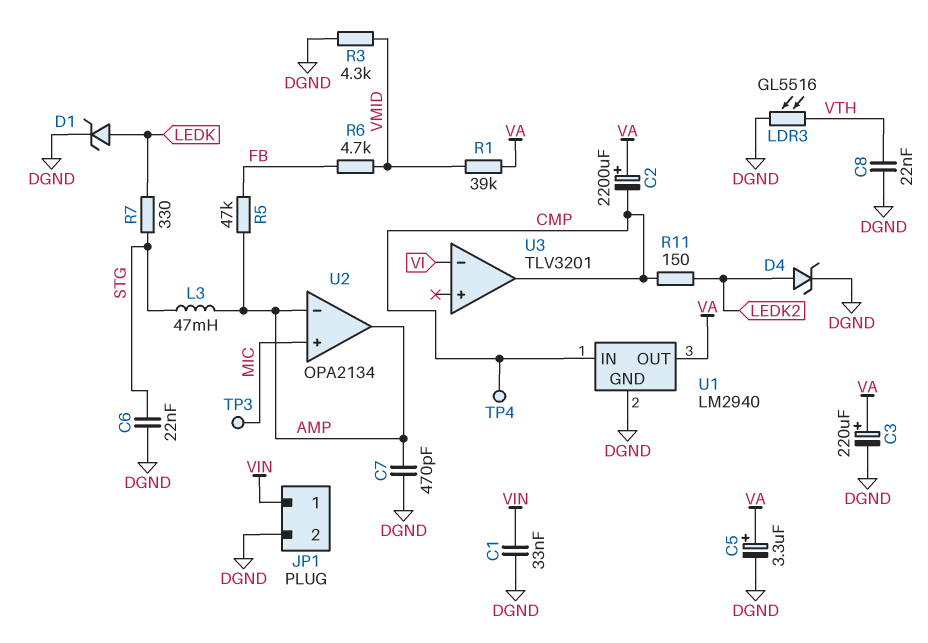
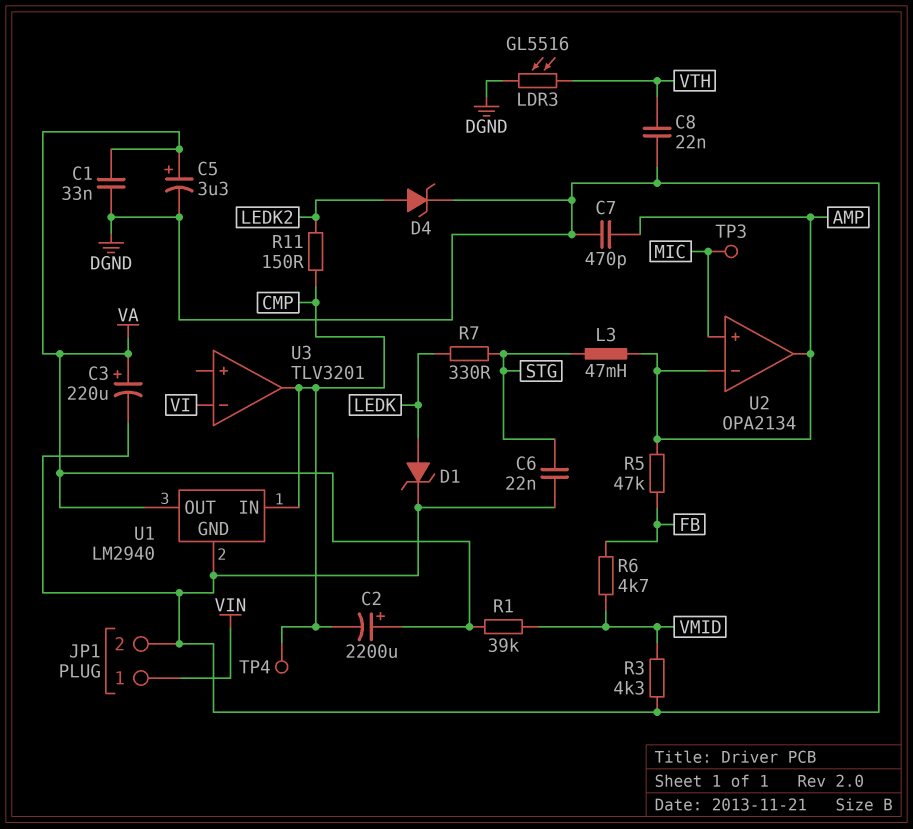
C1: 33nF (DGND, VIN) -> 33nF (DGND, VA)

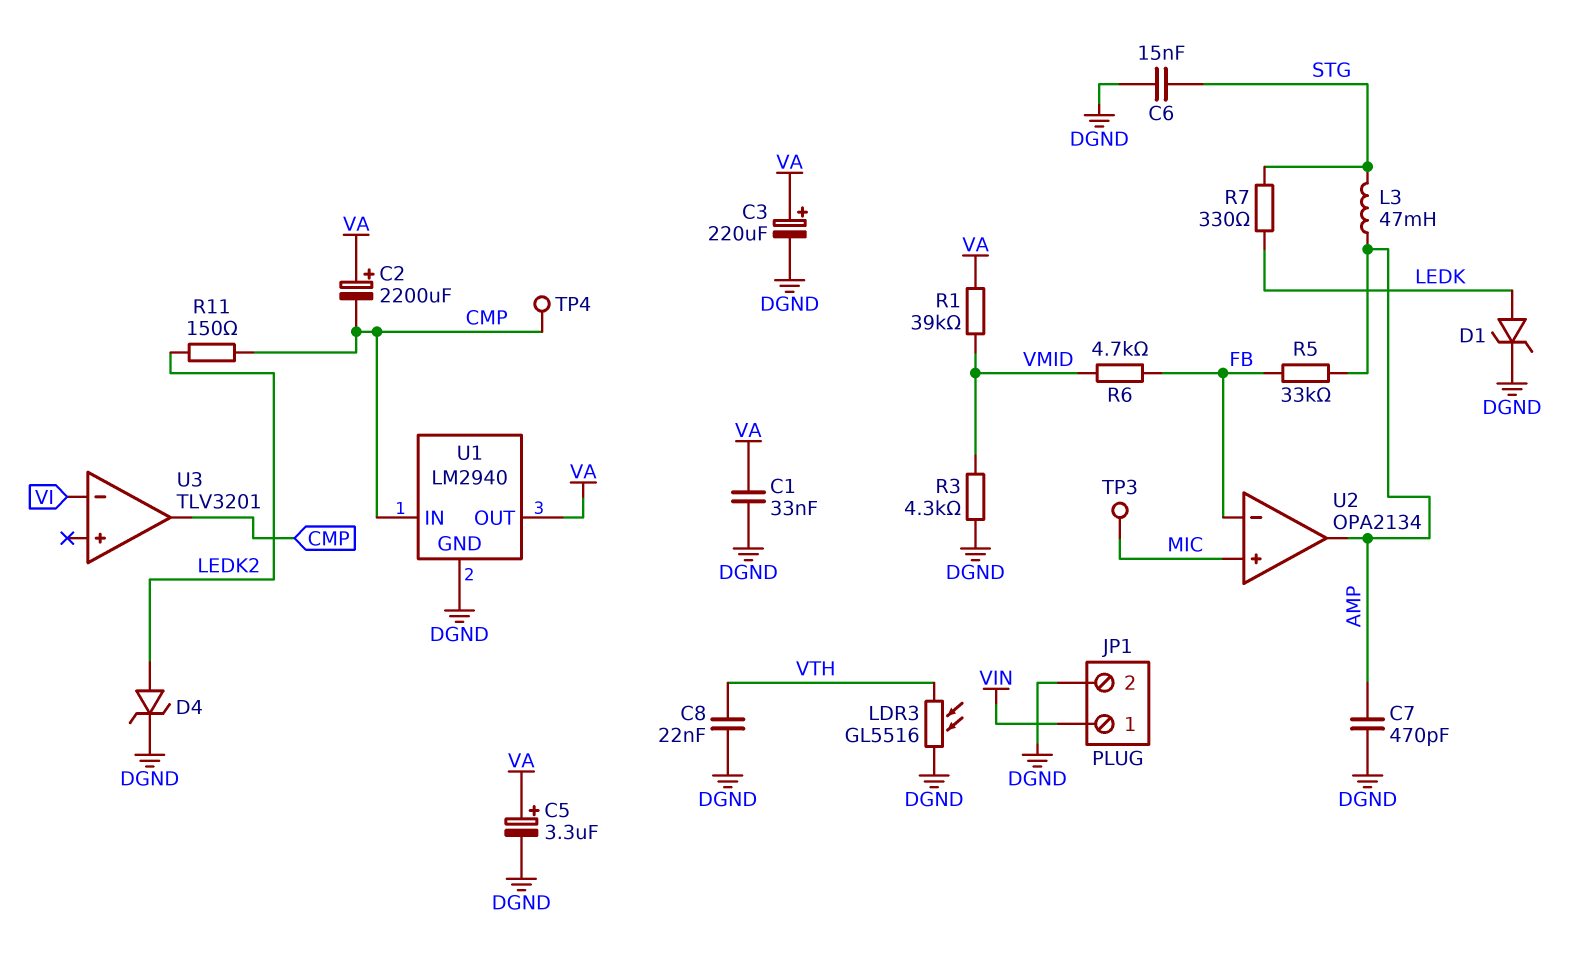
C6: 22nF (DGND, STG) -> 15nF (DGND, STG)
R5: 47k (AMP, FB) -> 33k (AMP, FB)
U2 pin in-: AMP -> FB

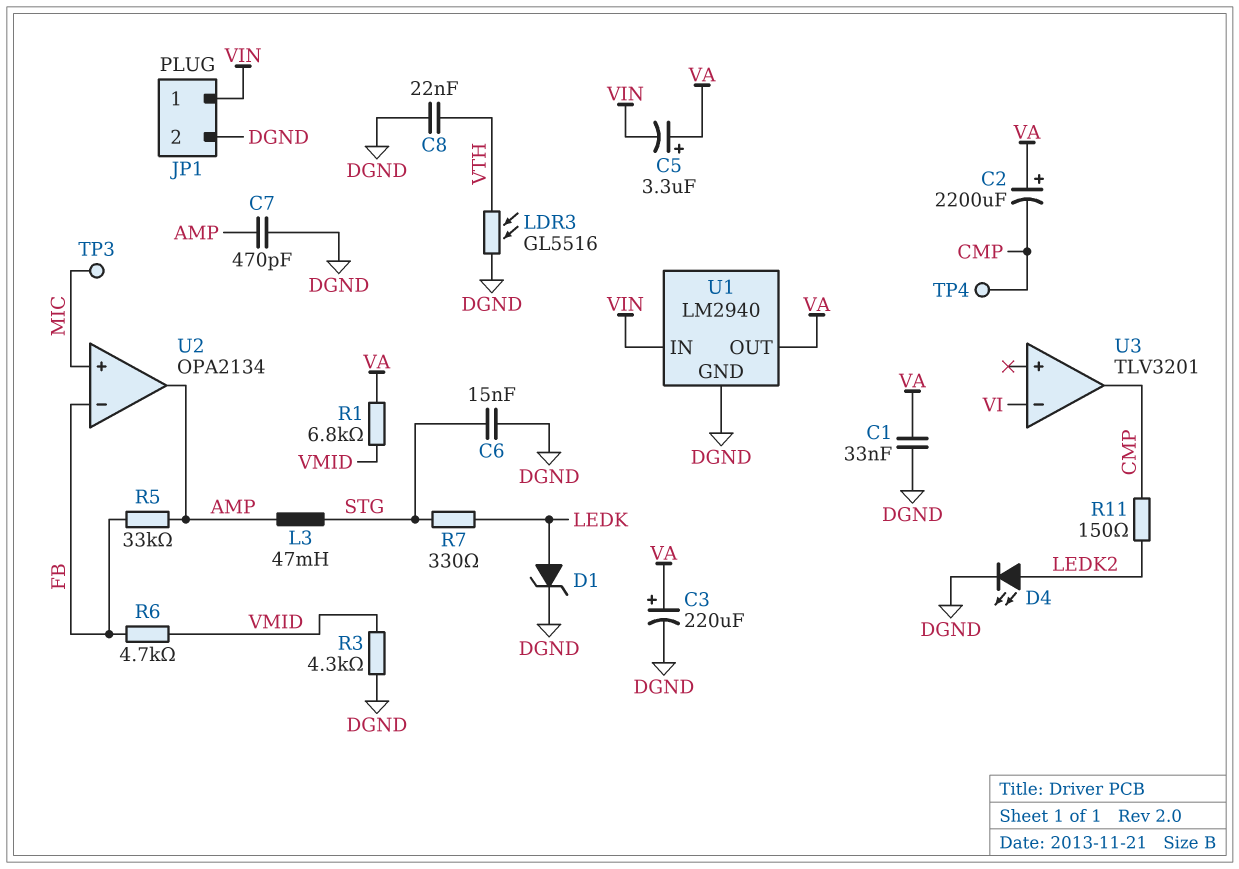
C5: 3.3uF (plus VA, minus DGND) -> 3.3uF (plus VA, minus VIN)
D4: zener (A LEDK2, K DGND) -> LED (A LEDK2, K DGND)
R1: 39k (VA, VMID) -> 6.8k (VA, VMID)
U1 pin IN: CMP -> VIN

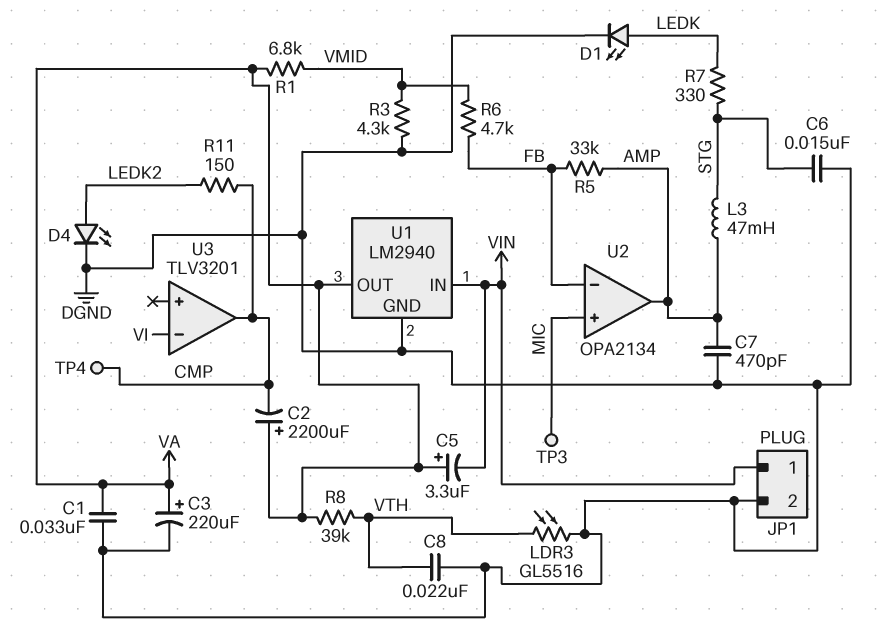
D1: zener (A LEDK, K DGND) -> LED (A LEDK, K DGND)
R8: none -> 39k (VA, VTH)

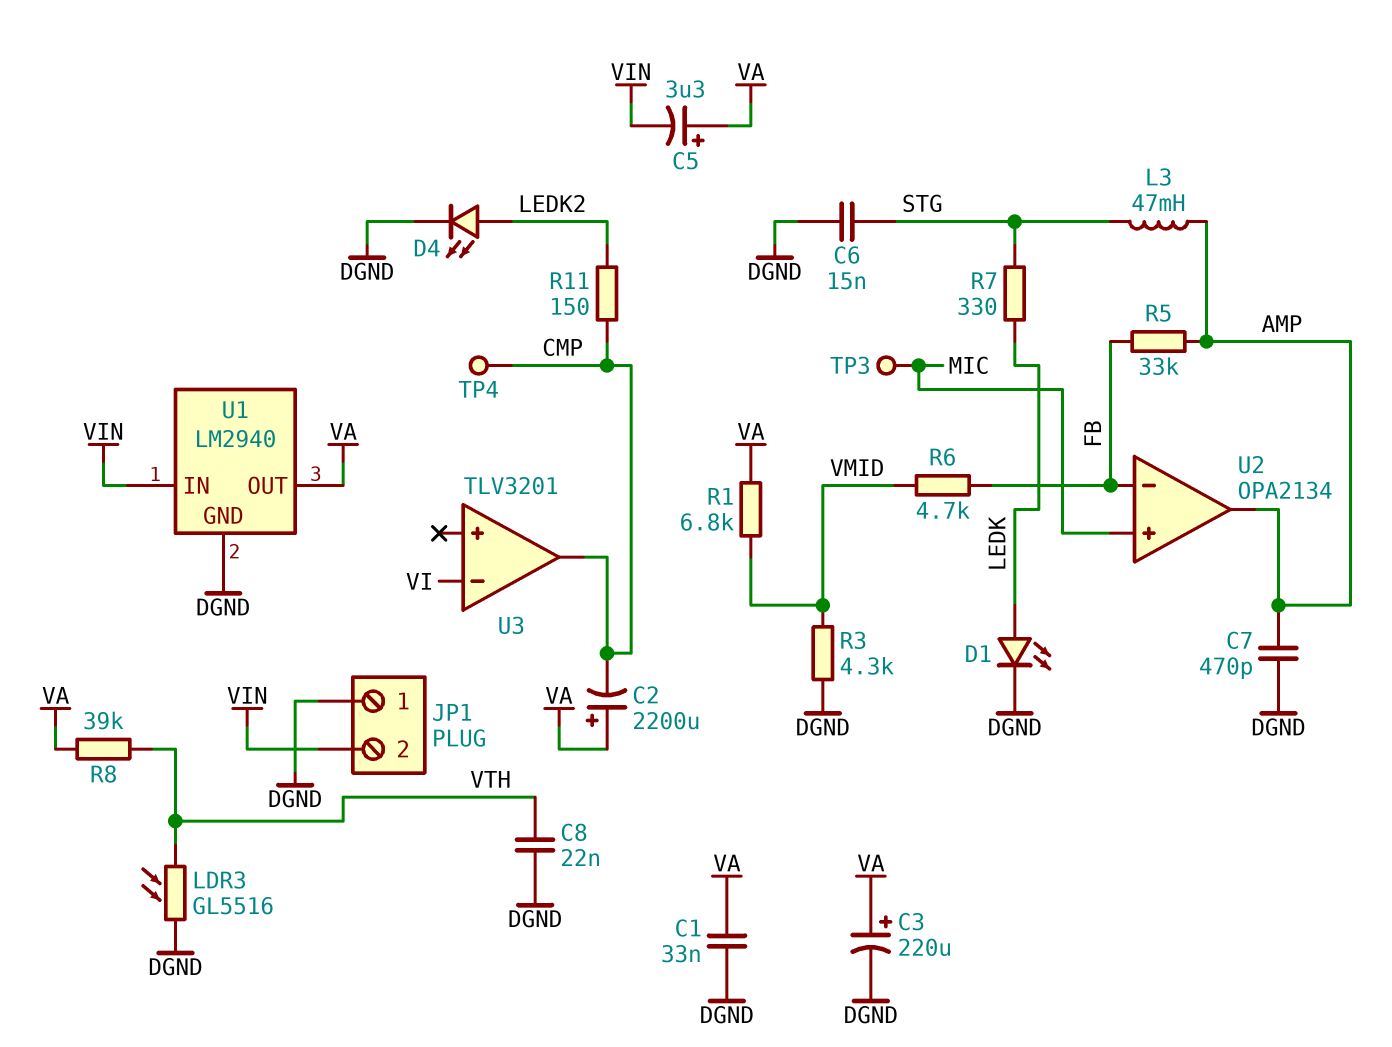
JP1 pin 1: VIN -> DGND
JP1 pin 2: DGND -> VIN

